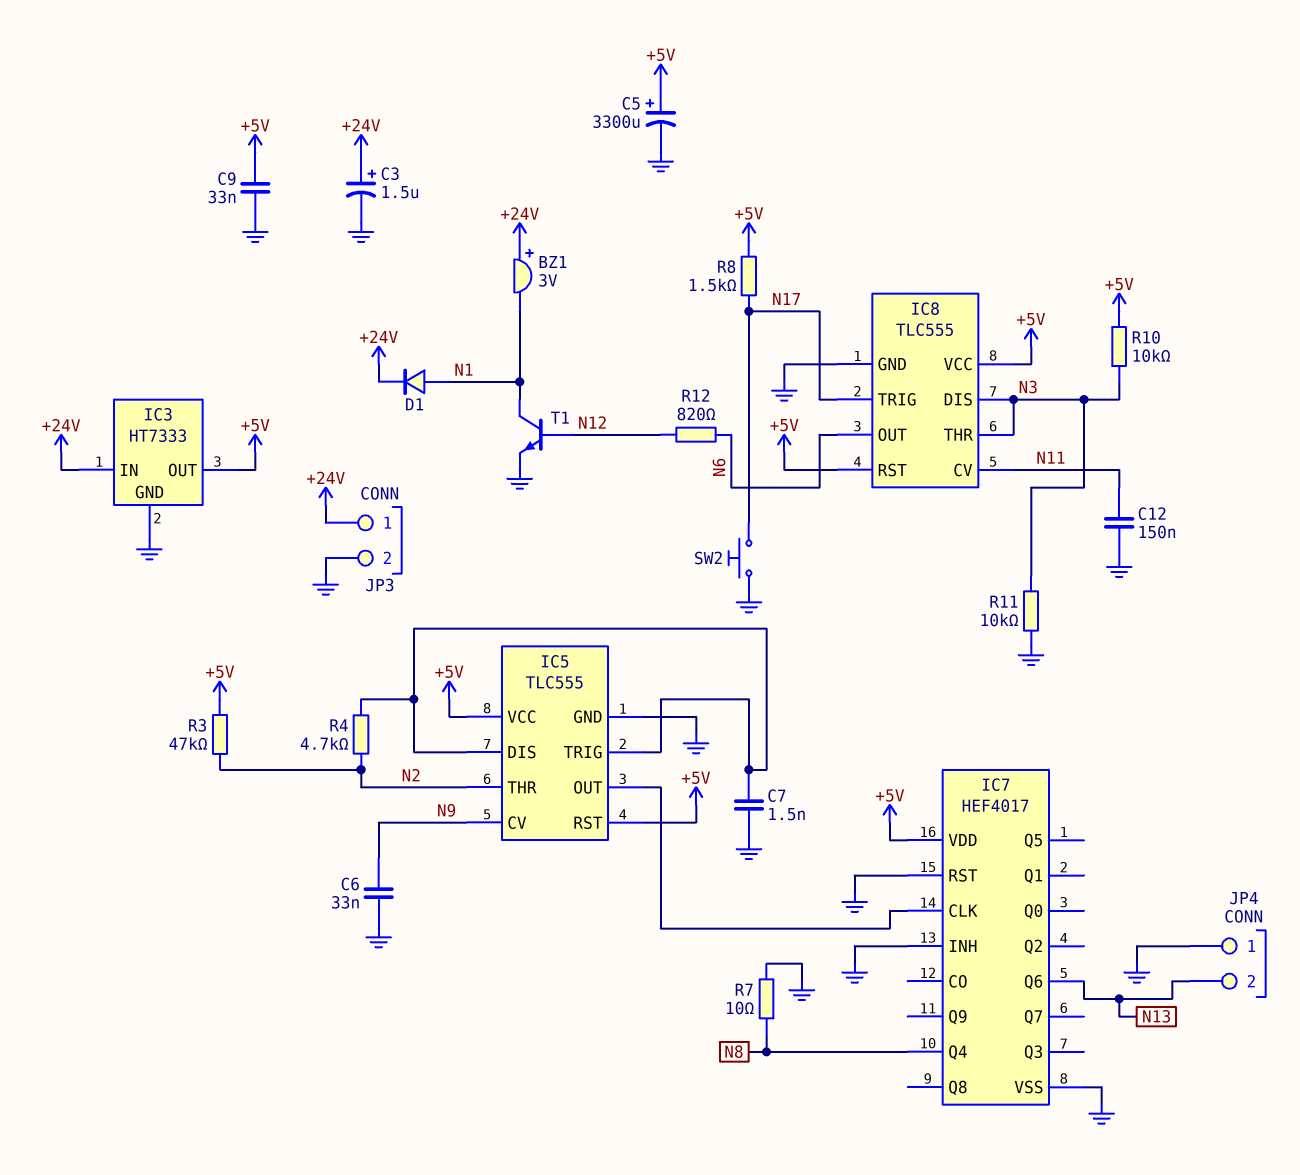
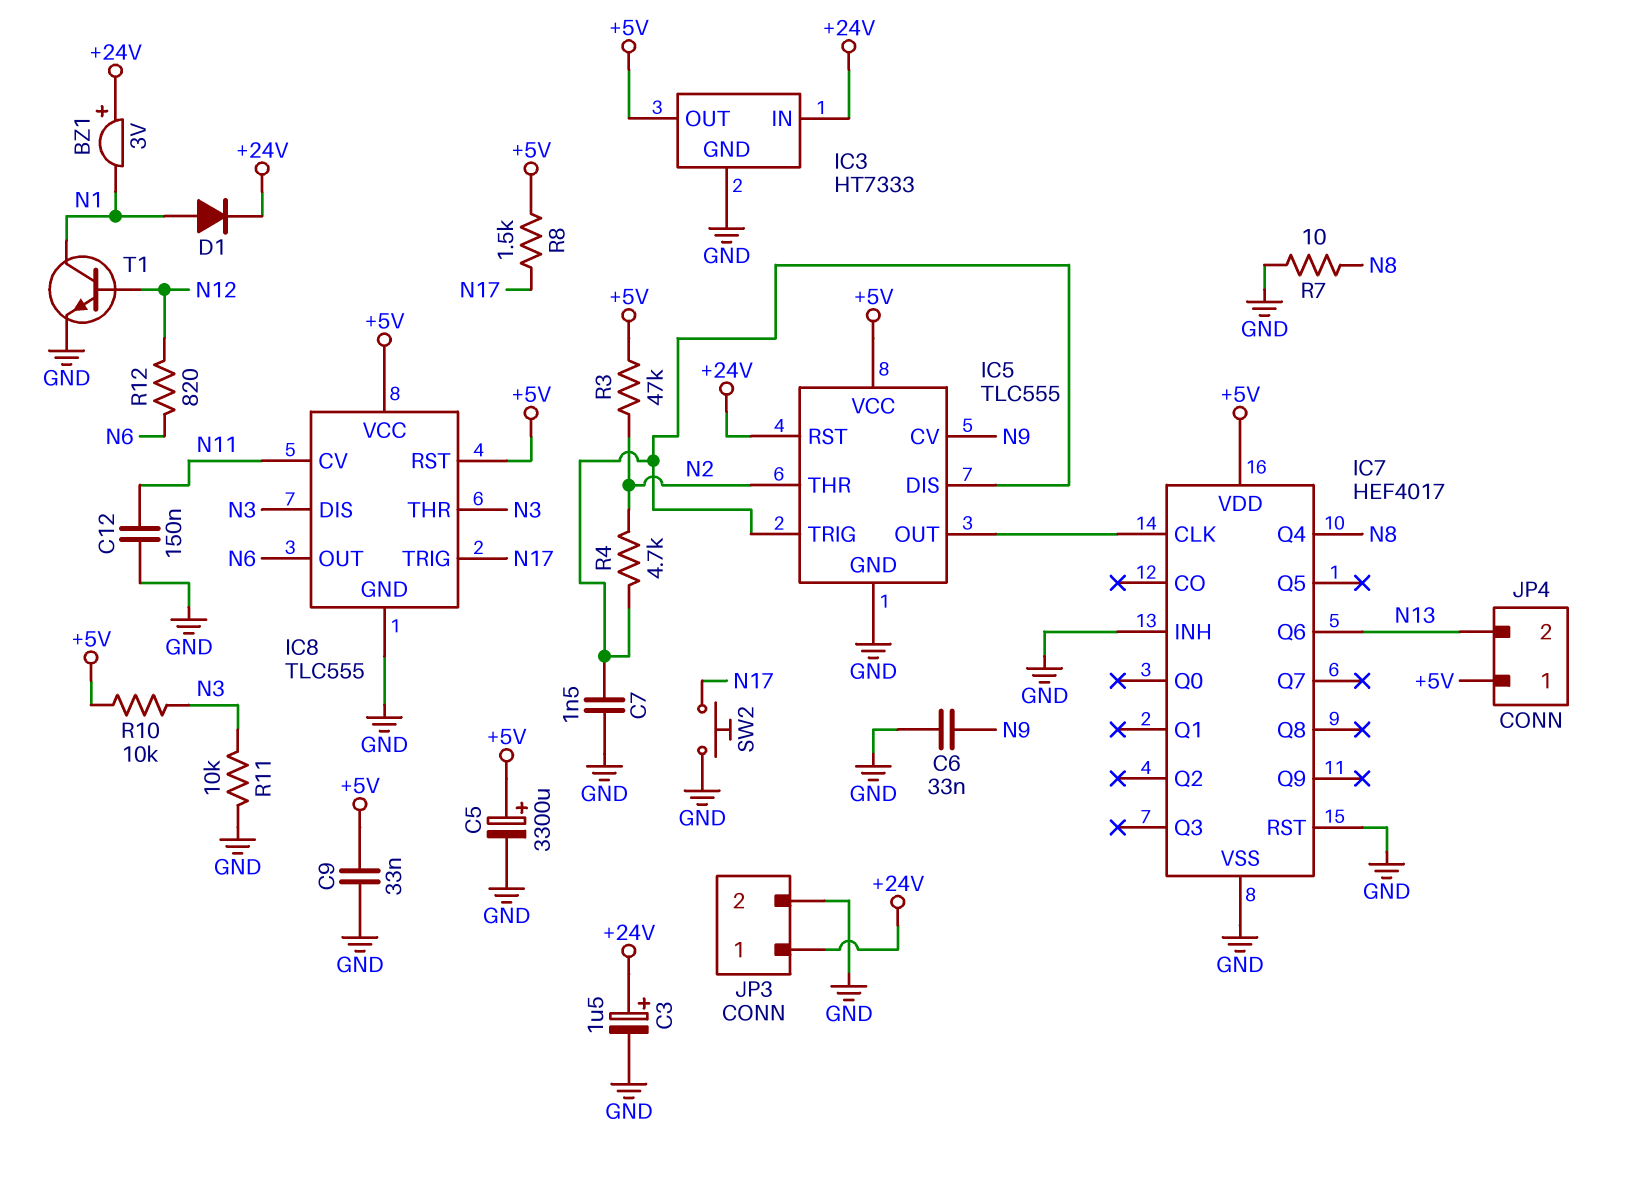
IC5 pin RST: +5V -> +24V
JP4 pin 1: GND -> +5V

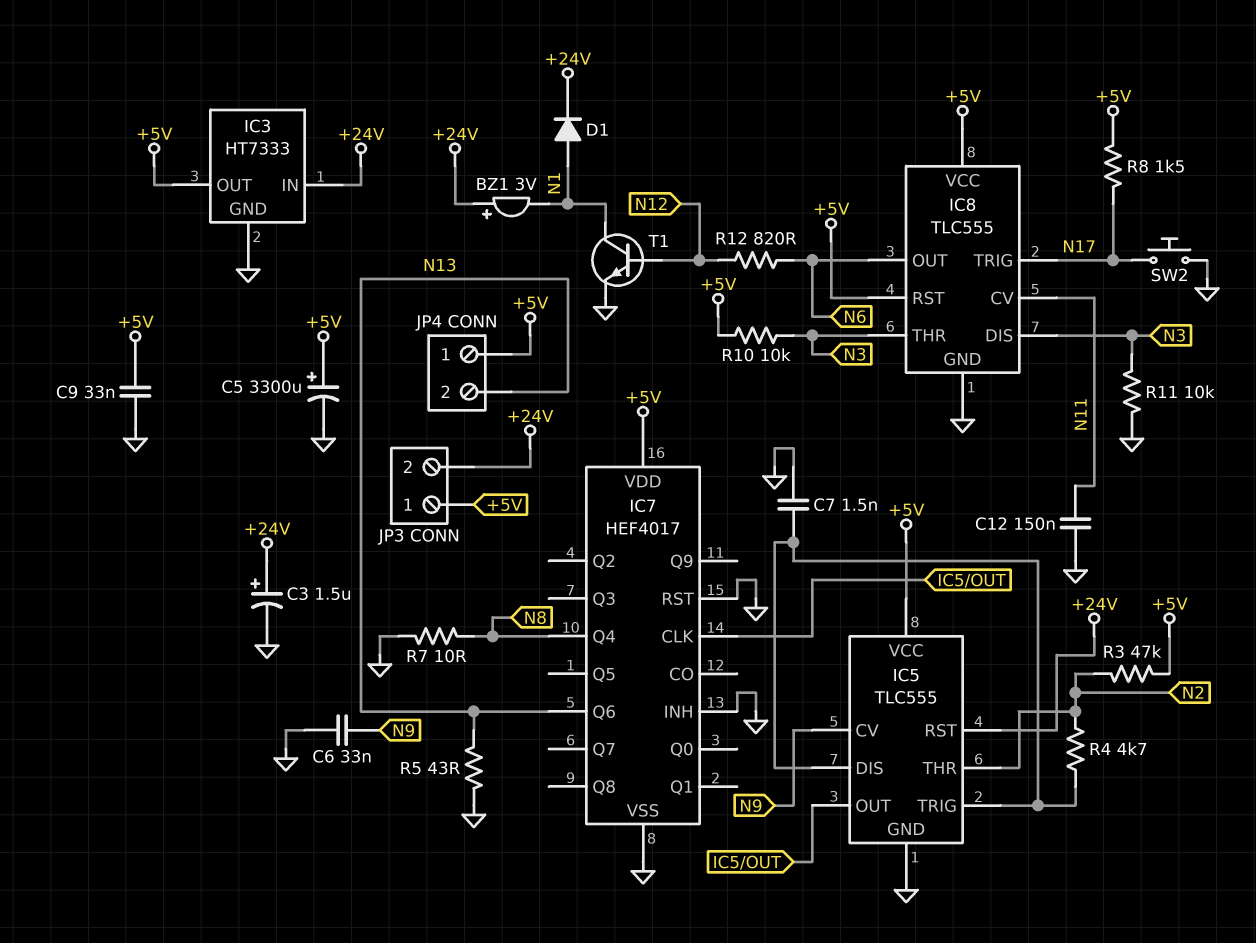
JP3 pin 1: +24V -> +5V
JP3 pin 2: GND -> +24V
R5: none -> 43 (GND, N13)

